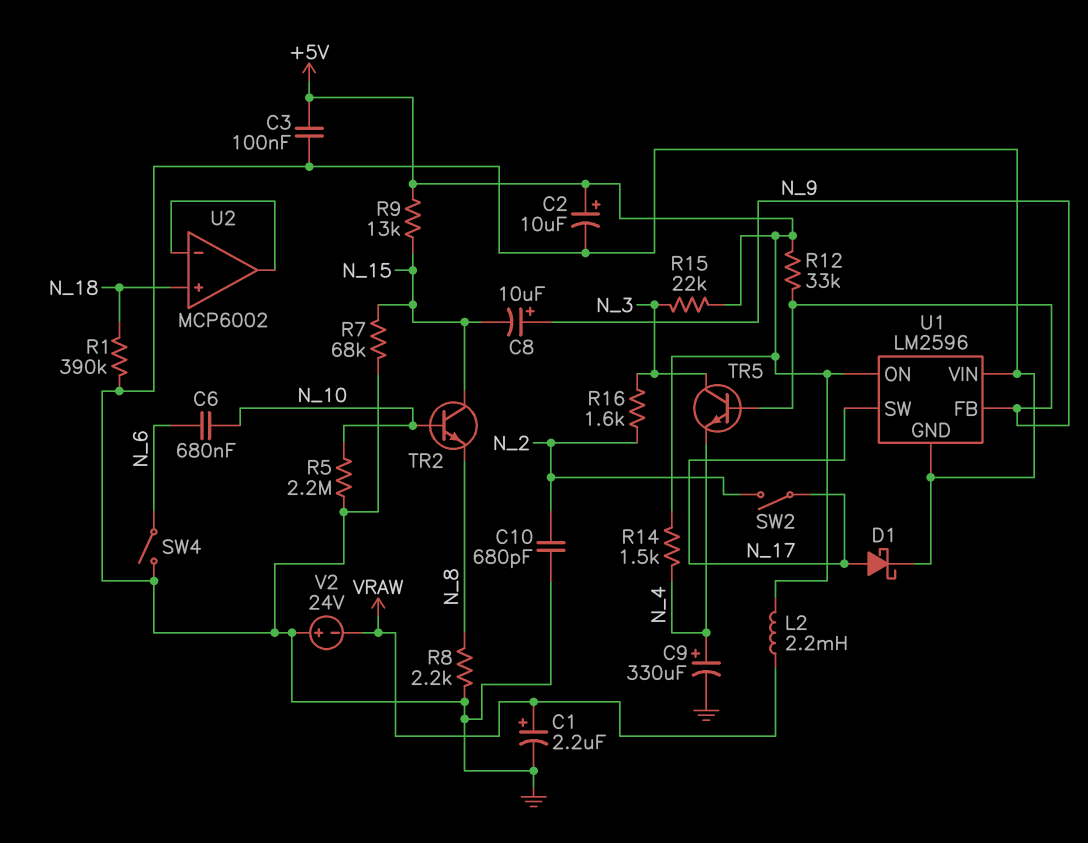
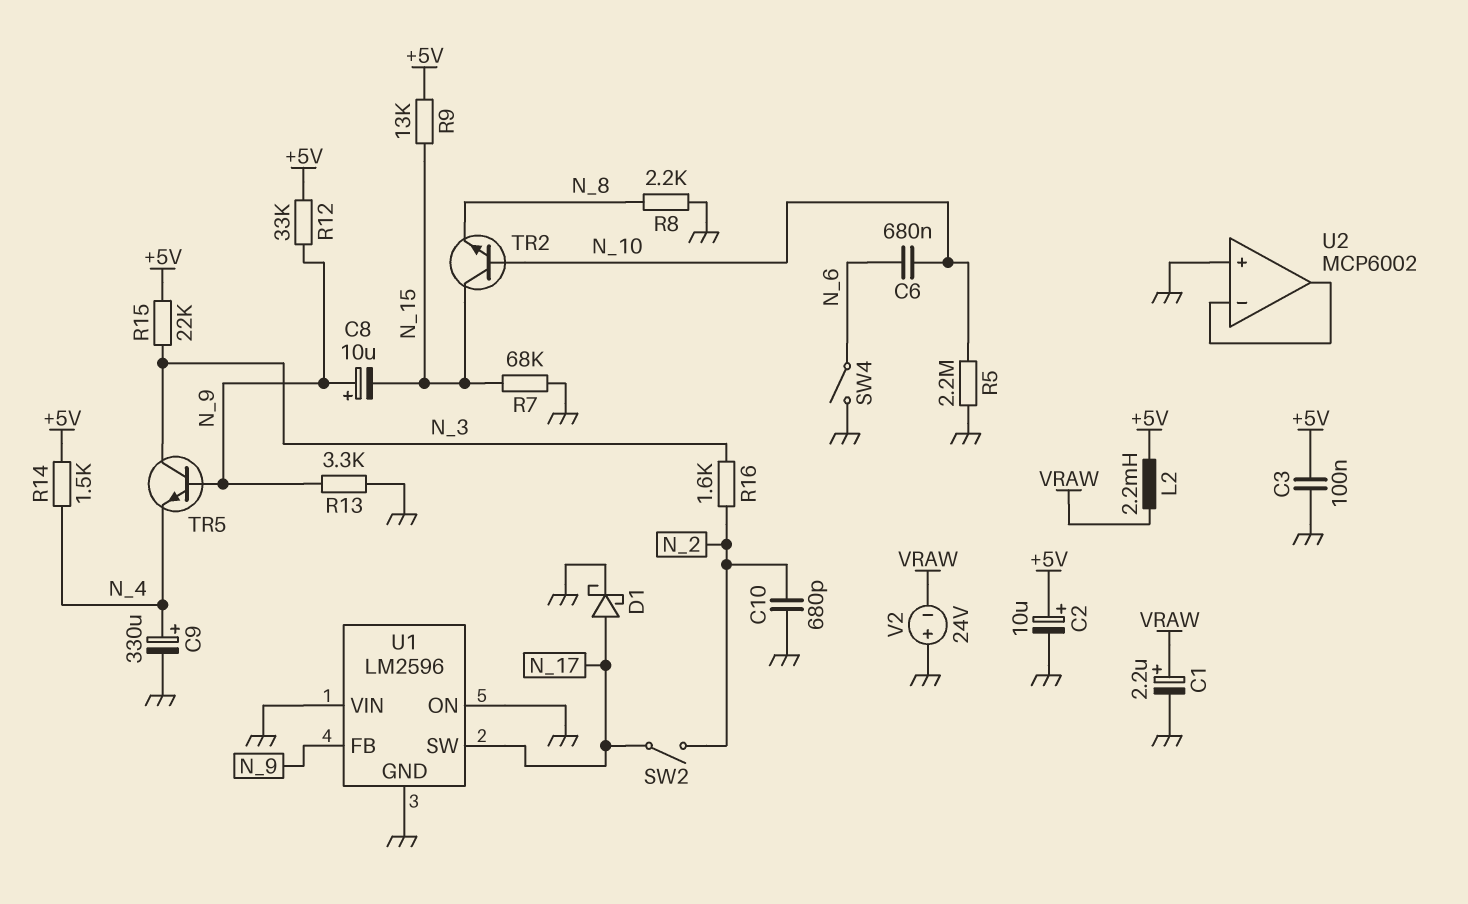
R1: 390k (GND, N_18) -> none
R13: none -> 3.3k (GND, N_9)
U1 pin ON: +5V -> GND
U2 pin in+: N_18 -> GND

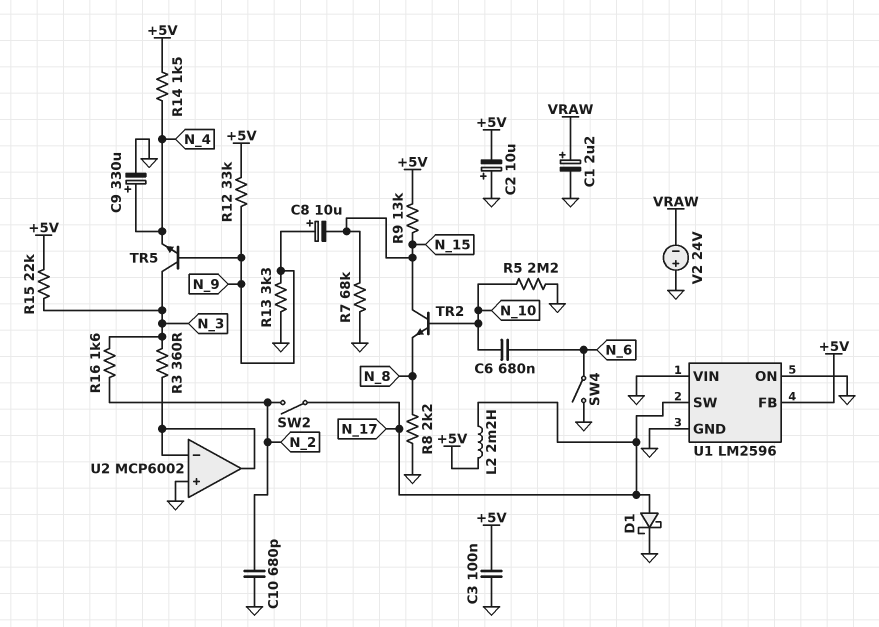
C2: 10uF (plus +5V, minus GND) -> 10uF (plus GND, minus +5V)
L2: 2.2mH (+5V, VRAW) -> 2.2mH (+5V, N_17)
R3: none -> 360 (N_3, U2/in-)
U1 pin FB: N_9 -> +5V

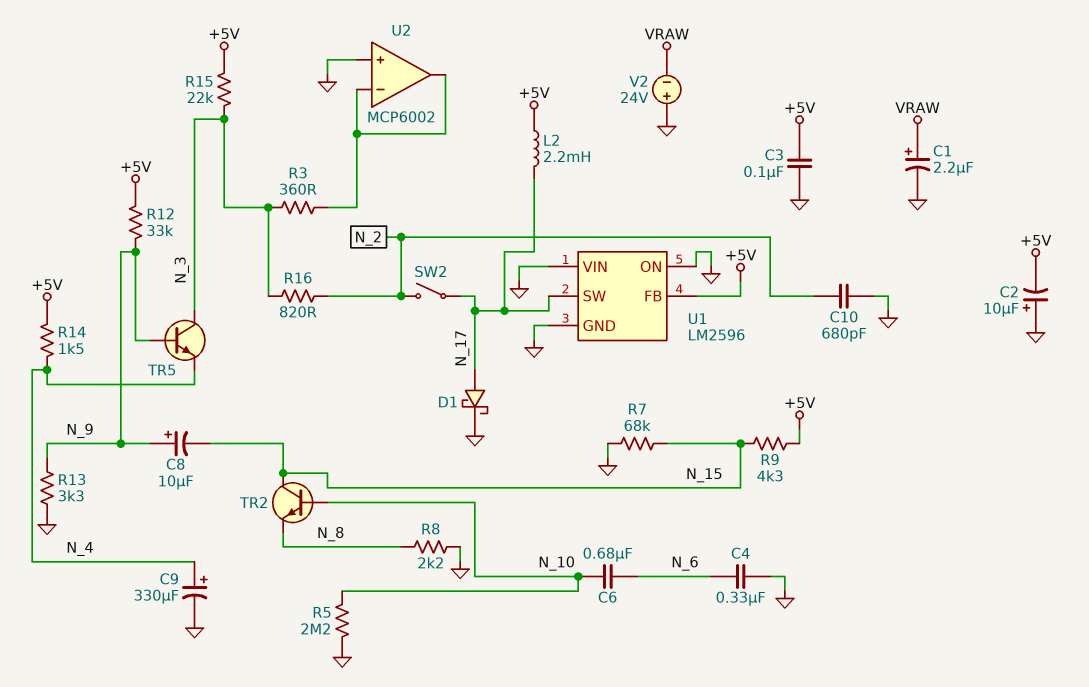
C4: none -> 330nF (GND, N_6)
R9: 13k (+5V, N_15) -> 4.3k (+5V, N_15)
R16: 1.6k (N_2, N_3) -> 820 (N_2, N_3)
SW4: switch (GND, N_6) -> none

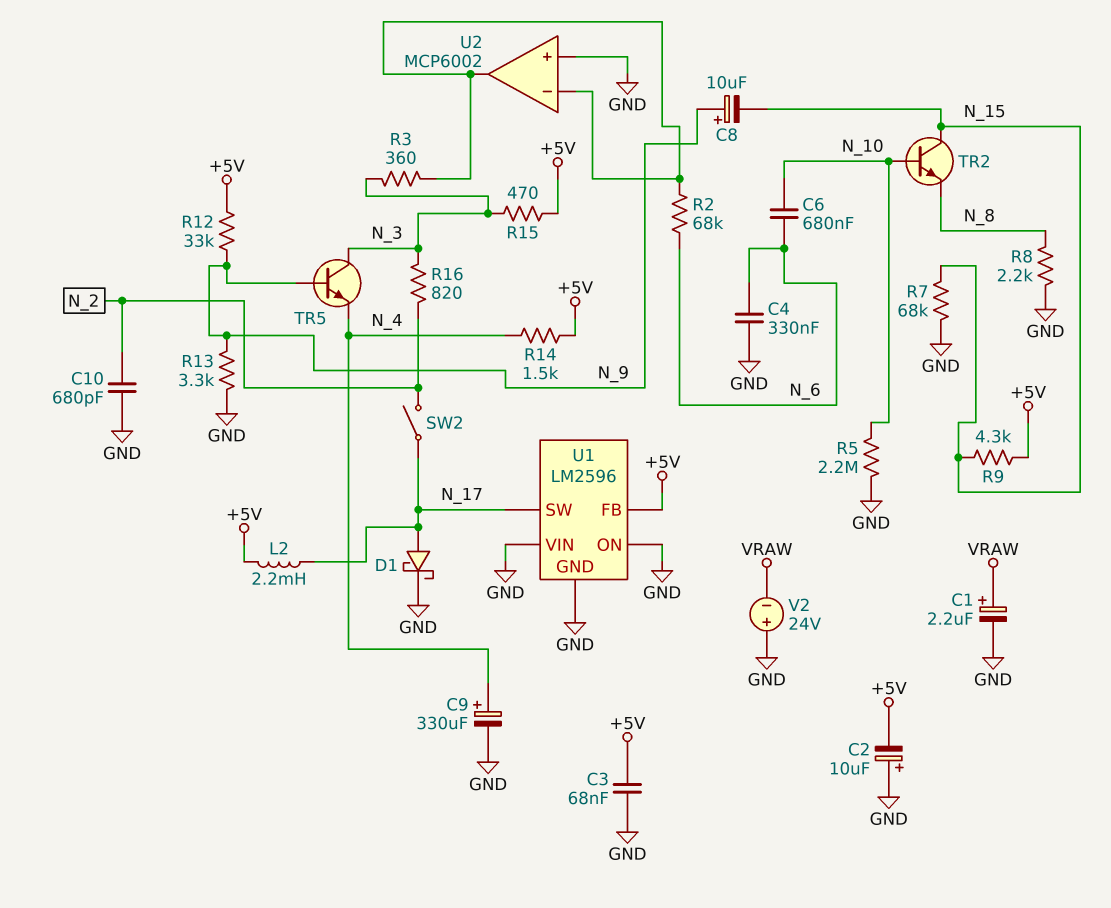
C3: 100nF (+5V, GND) -> 68nF (+5V, GND)
R2: none -> 68k (N_6, U2/in-)
R15: 22k (+5V, N_3) -> 470 (+5V, N_3)

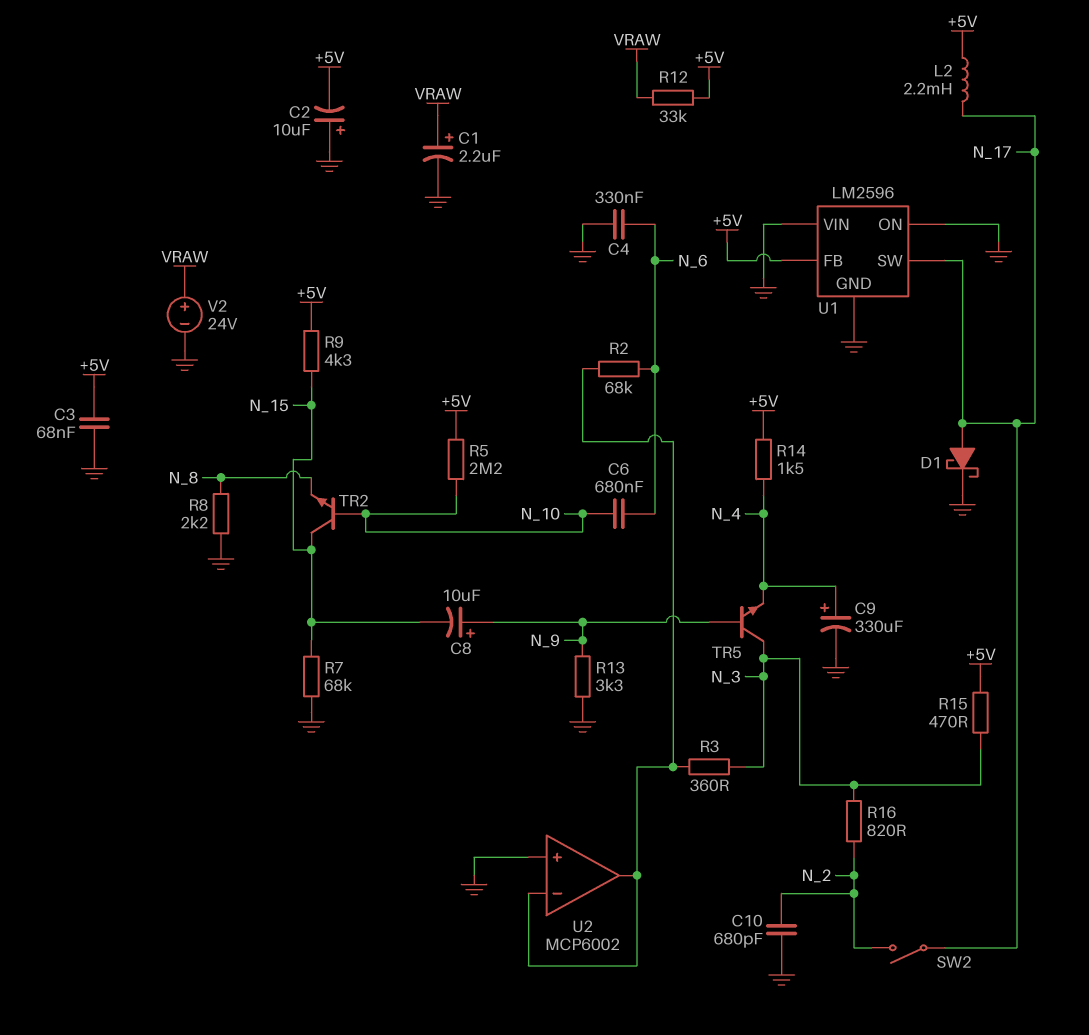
R5: 2.2M (GND, N_10) -> 2.2M (+5V, N_10)
R12: 33k (+5V, N_9) -> 33k (+5V, VRAW)
V2: 24V (plus GND, minus VRAW) -> 24V (plus VRAW, minus GND)

